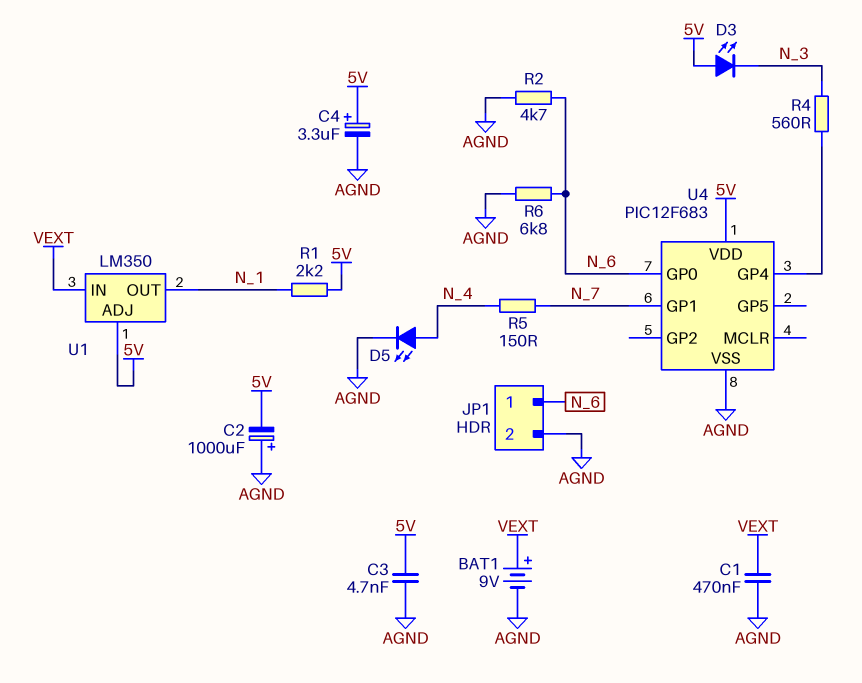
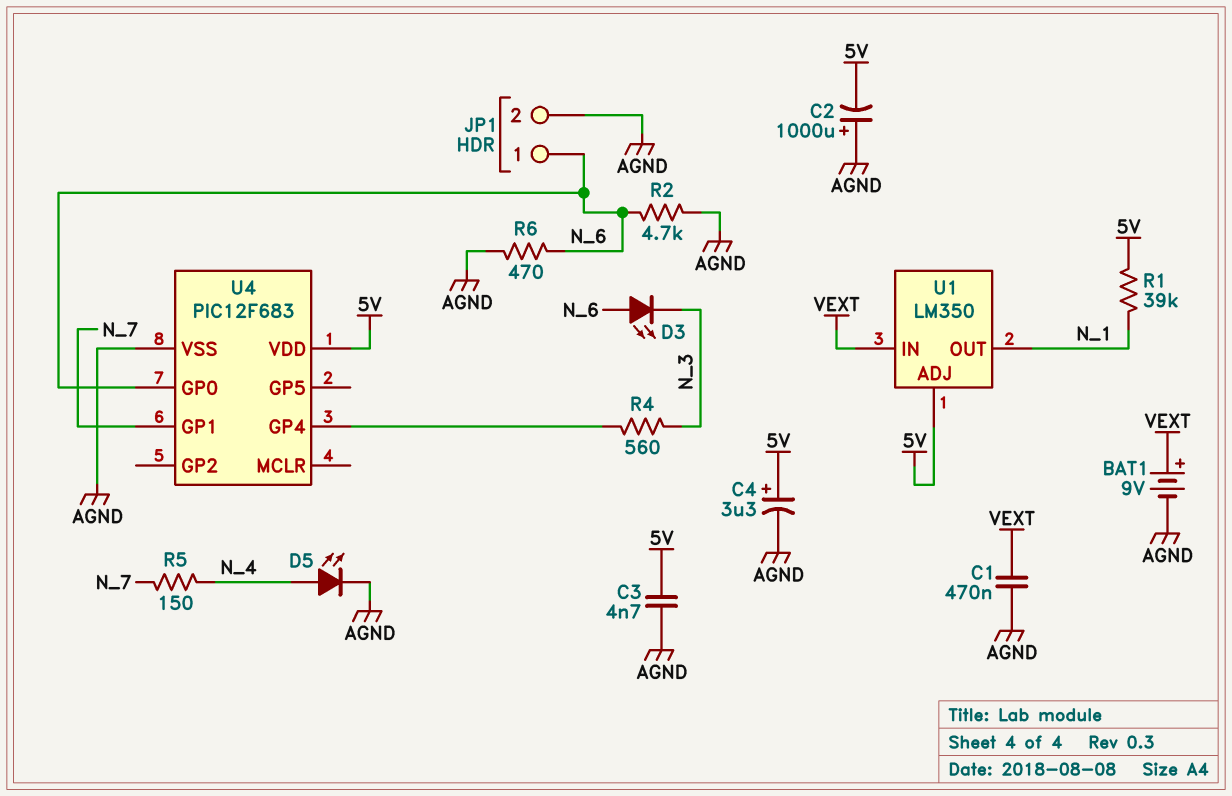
D3: LED (A 5V, K N_3) -> LED (A N_6, K N_3)
R1: 2.2k (5V, N_1) -> 39k (5V, N_1)
R6: 6.8k (AGND, N_6) -> 470 (AGND, N_6)

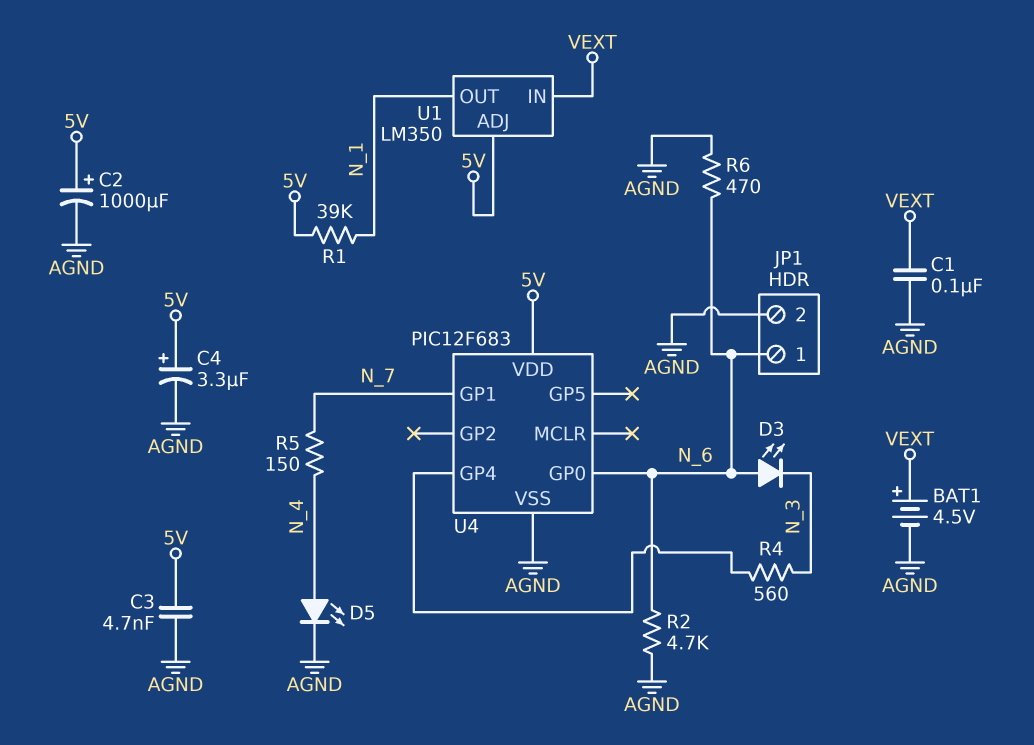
BAT1: 9V (plus VEXT, minus AGND) -> 4.5V (plus VEXT, minus AGND)
C1: 470nF (AGND, VEXT) -> 100nF (AGND, VEXT)
C2: 1000uF (plus AGND, minus 5V) -> 1000uF (plus 5V, minus AGND)

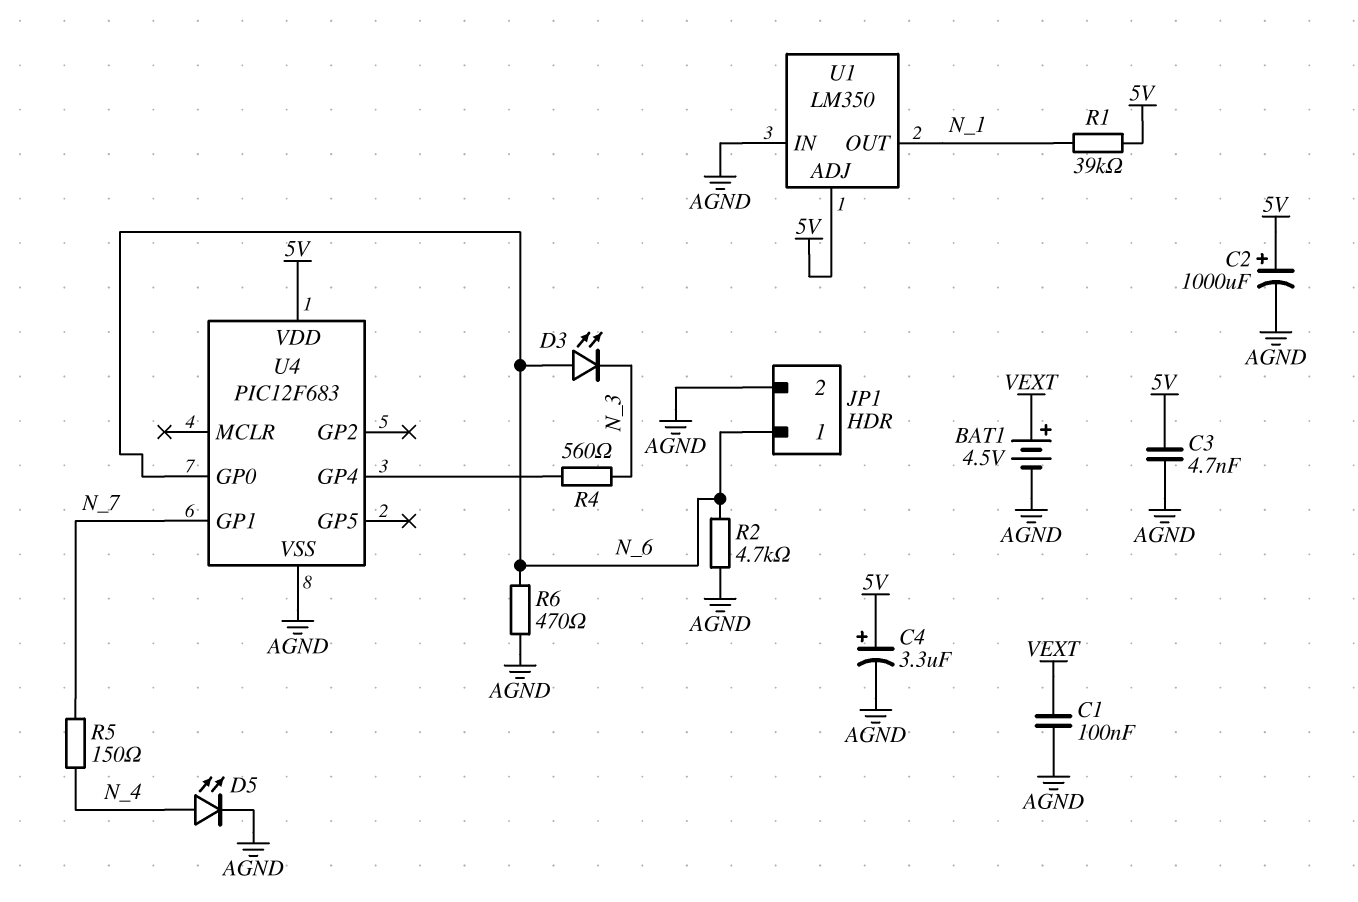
U1 pin IN: VEXT -> AGND

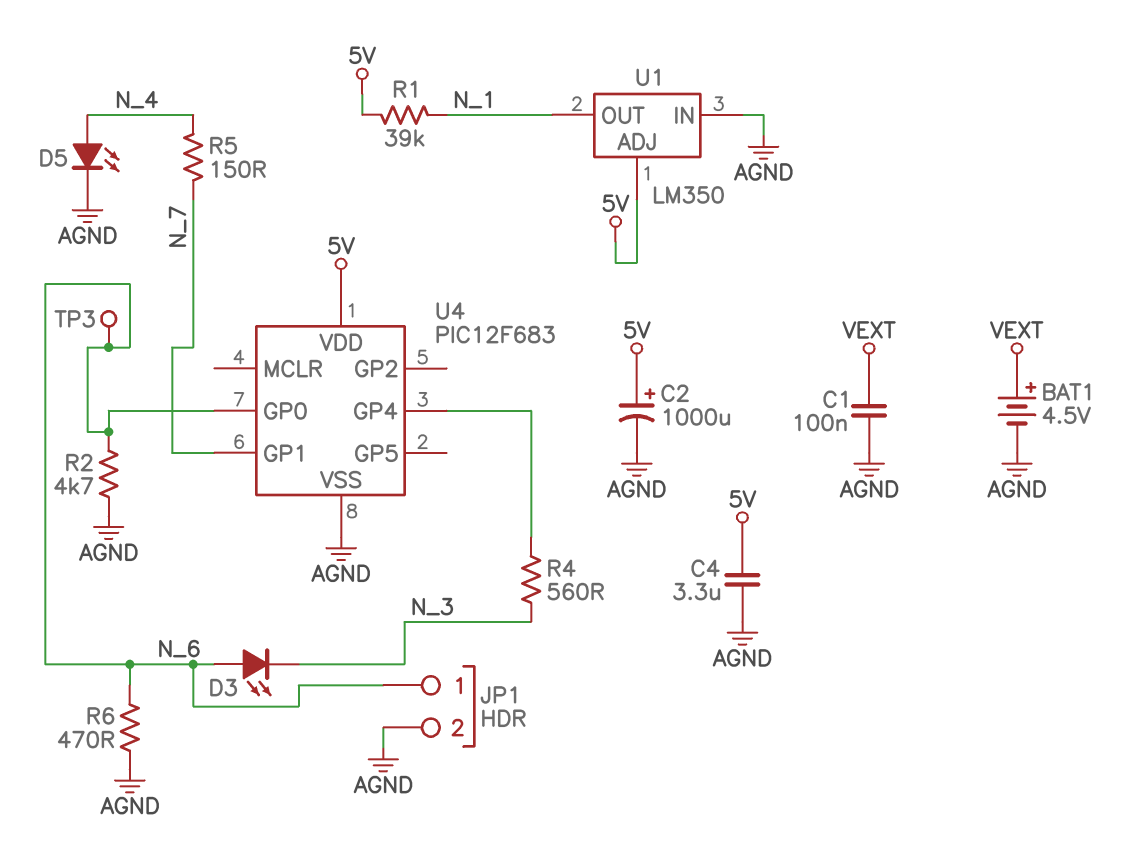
C3: 4.7nF (5V, AGND) -> none
C4: 3.3uF (plus 5V, minus AGND) -> 3.3uF (5V, AGND)
TP3: none -> test point (N_6)

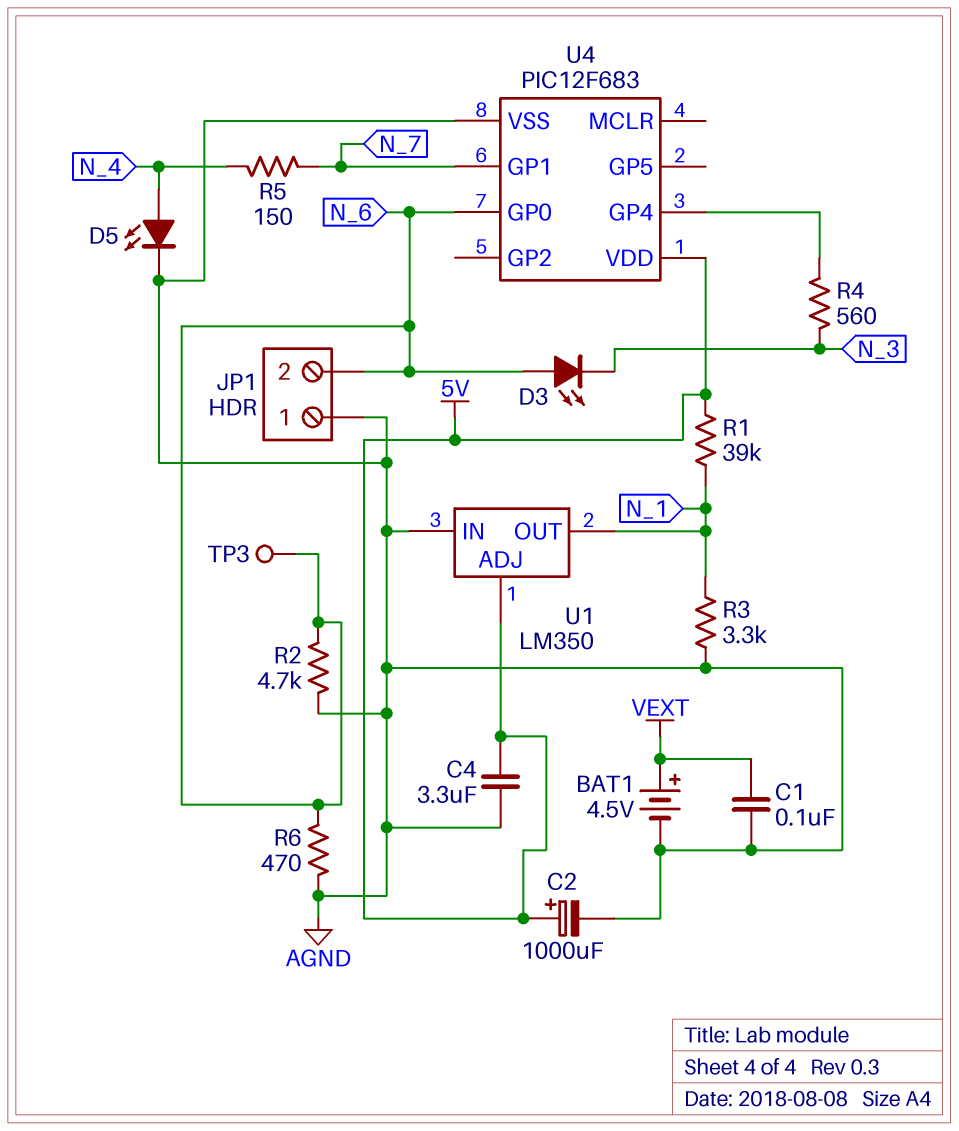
JP1 pin 1: N_6 -> AGND
JP1 pin 2: AGND -> N_6
R3: none -> 3.3k (AGND, N_1)

